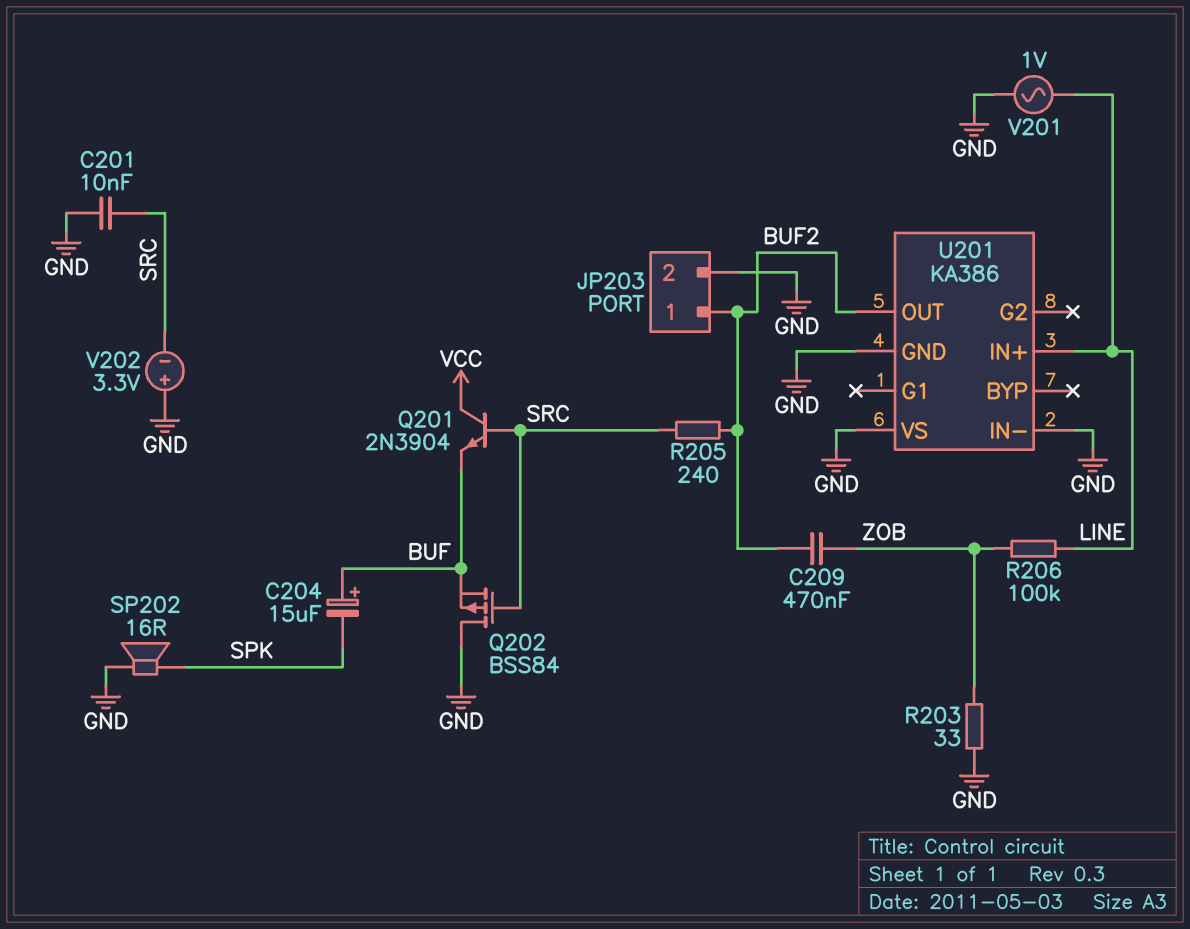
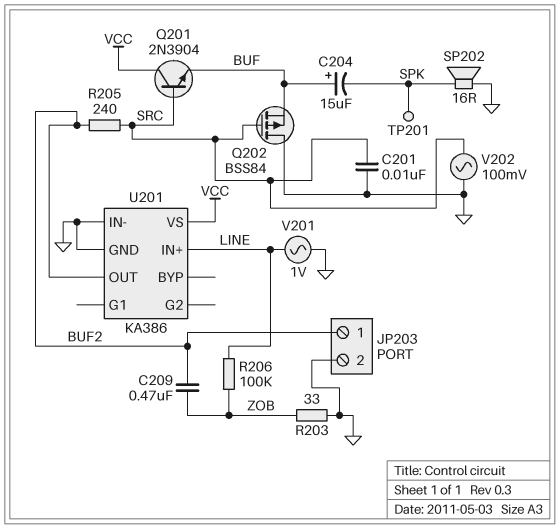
TP201: none -> test point (SPK)
U201 pin VS: GND -> VCC
V202: 3.3V (plus GND, minus SRC) -> AC 100mV (GND, SRC)

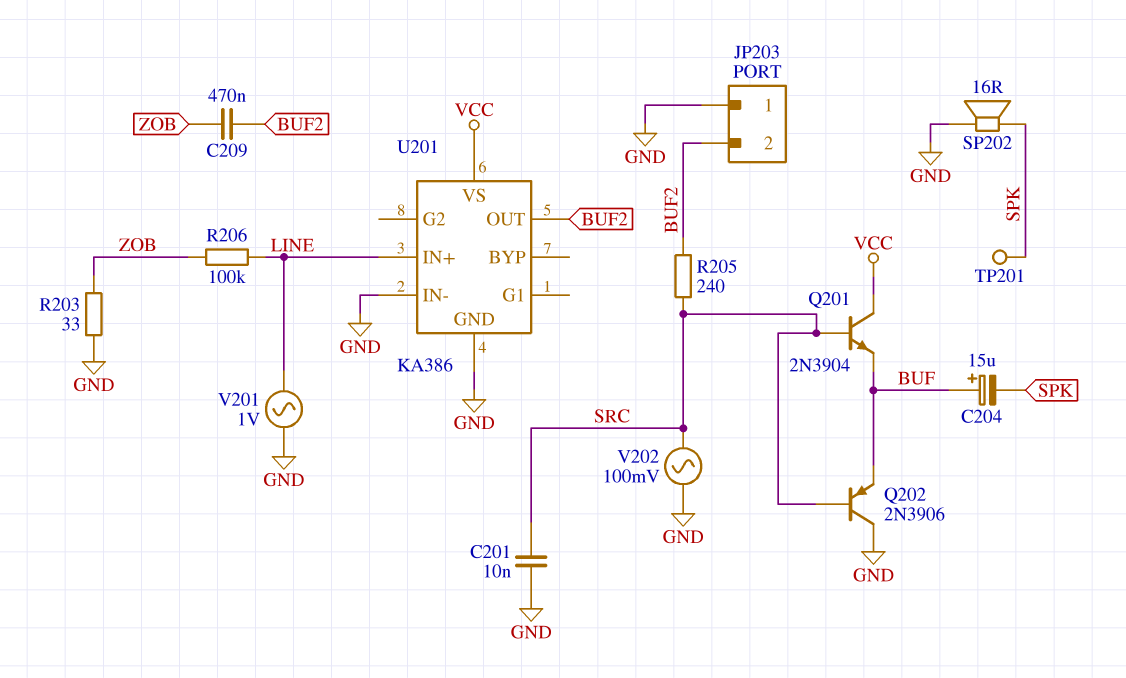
JP203 pin 1: BUF2 -> GND
JP203 pin 2: GND -> BUF2
Q202: PMOS BSS84 (G SRC, D GND, S BUF) -> PNP 2N3906 (B SRC, C GND, E BUF)

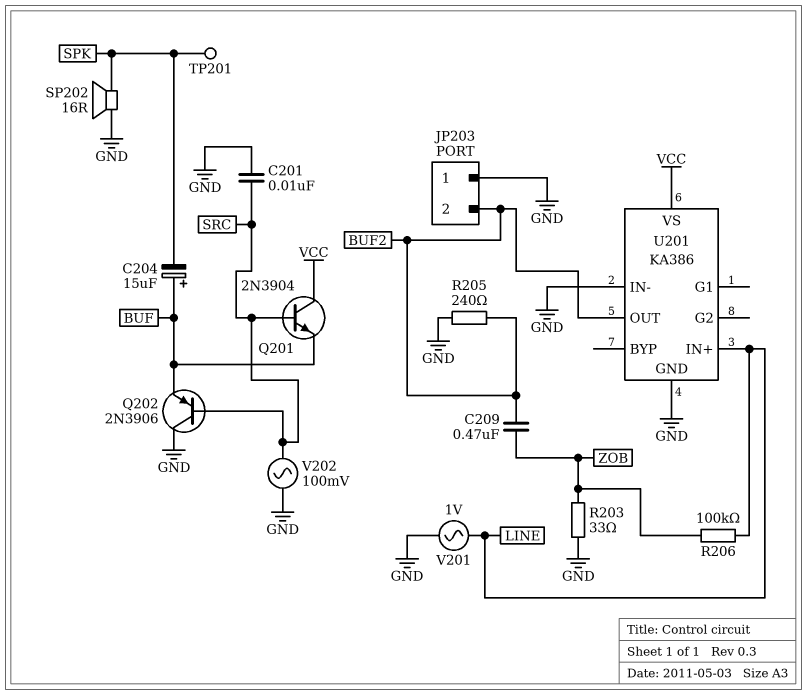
R205: 240 (BUF2, SRC) -> 240 (BUF2, GND)

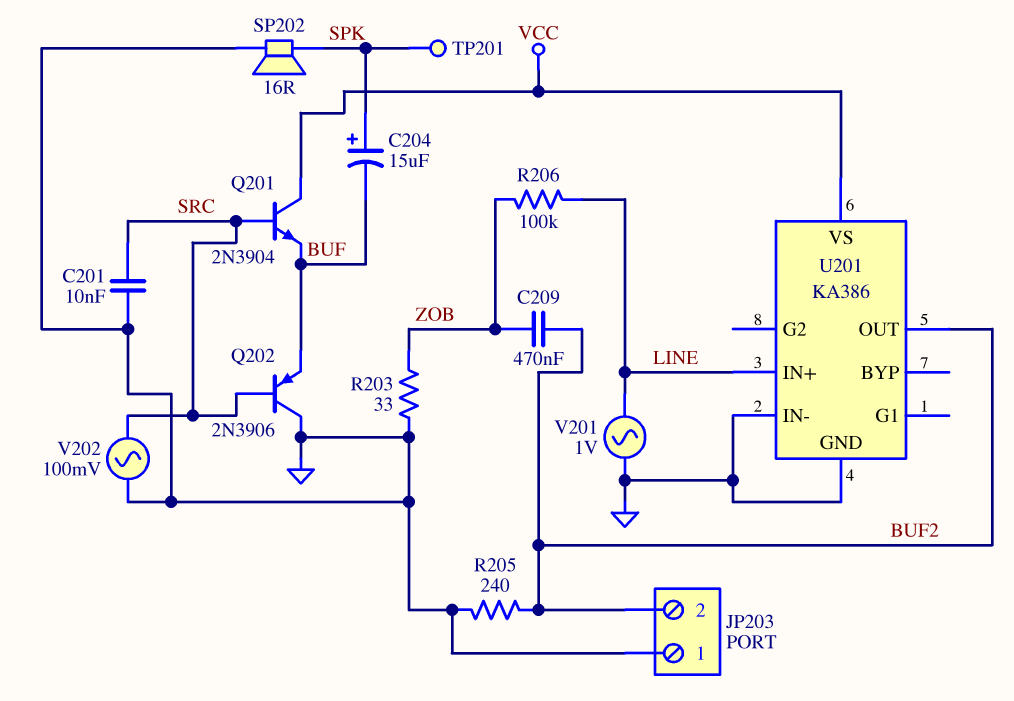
C204: 15uF (plus BUF, minus SPK) -> 15uF (plus SPK, minus BUF)

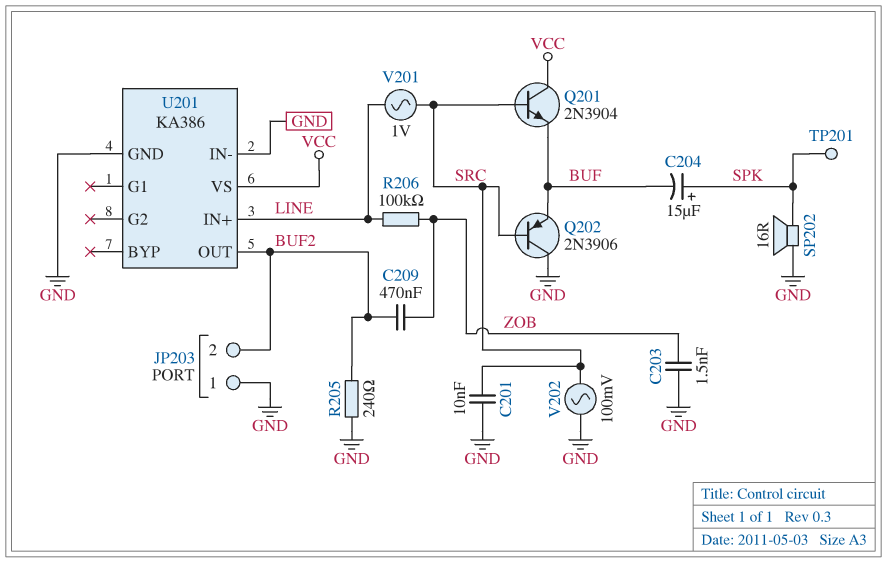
C203: none -> 1.5nF (GND, ZOB)
R203: 33 (GND, ZOB) -> none
V201: AC 1V (GND, LINE) -> AC 1V (LINE, SRC)

